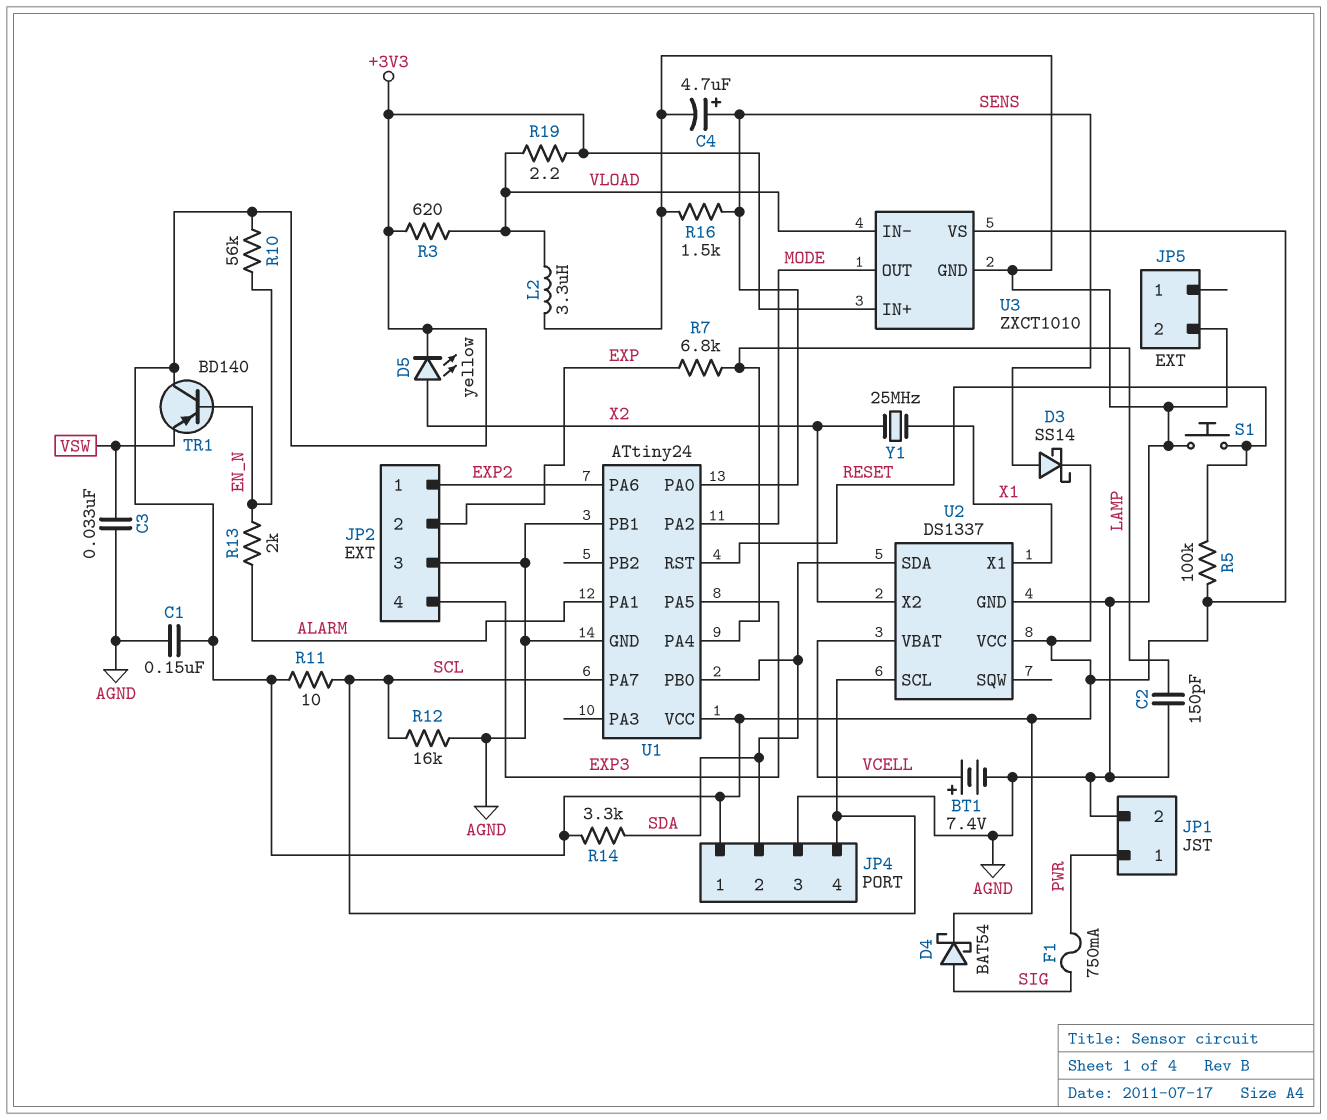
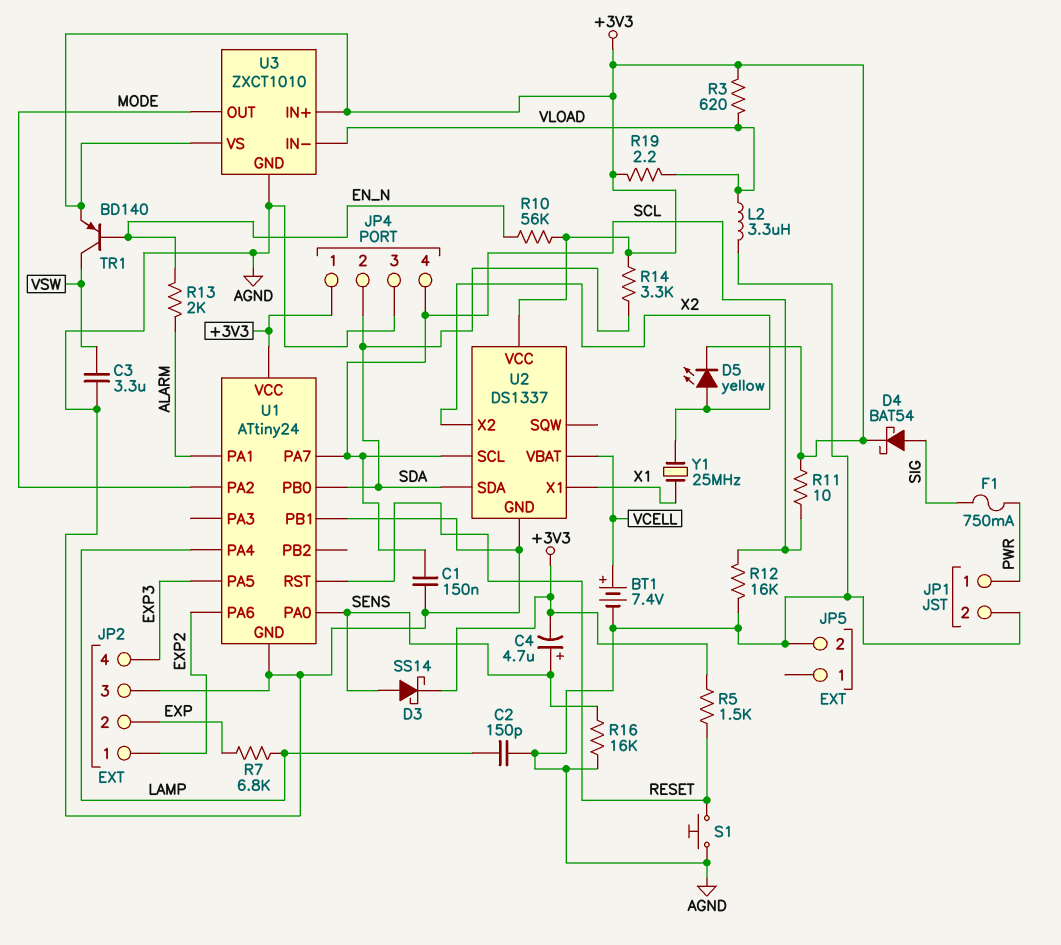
C1: 150nF (+3V3, AGND) -> 150nF (AGND, SCL)
C3: 33nF (AGND, VSW) -> 3.3uF (AGND, VSW)
C4: 4.7uF (plus SENS, minus AGND) -> 4.7uF (plus SENS, minus +3V3)
R5: 100k (+3V3, RESET) -> 1.5k (+3V3, RESET)
R16: 1.5k (AGND, SENS) -> 16k (AGND, SENS)
TR1: PNP BD140 (B EN_N, C +3V3, E VSW) -> PNP BD140 (B EN_N, C VSW, E +3V3)

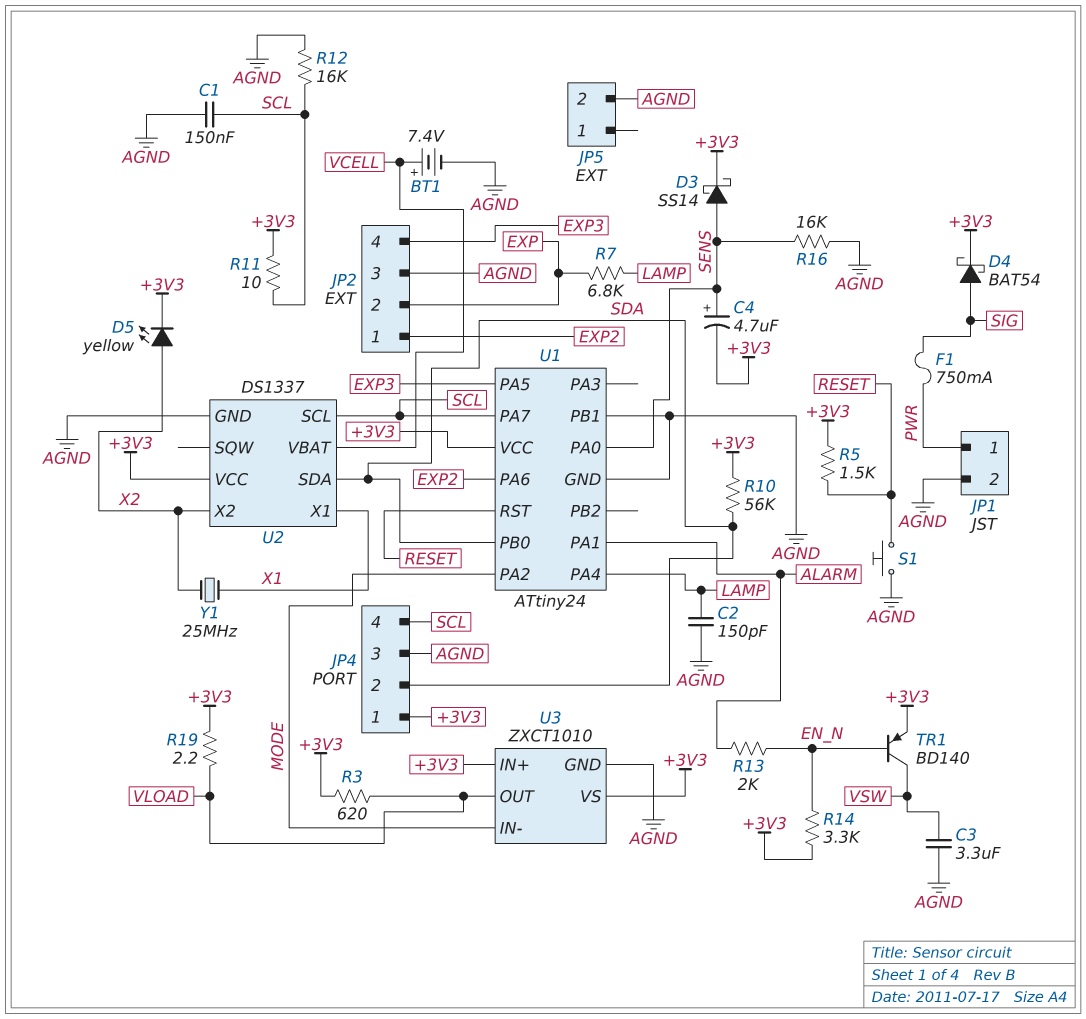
L2: 3.3uH (AGND, VLOAD) -> none
R10: 56k (+3V3, EN_N) -> 56k (+3V3, SDA)
R14: 3.3k (+3V3, SDA) -> 3.3k (+3V3, EN_N)
U3 pin IN-: VLOAD -> MODE
U3 pin OUT: MODE -> VLOAD

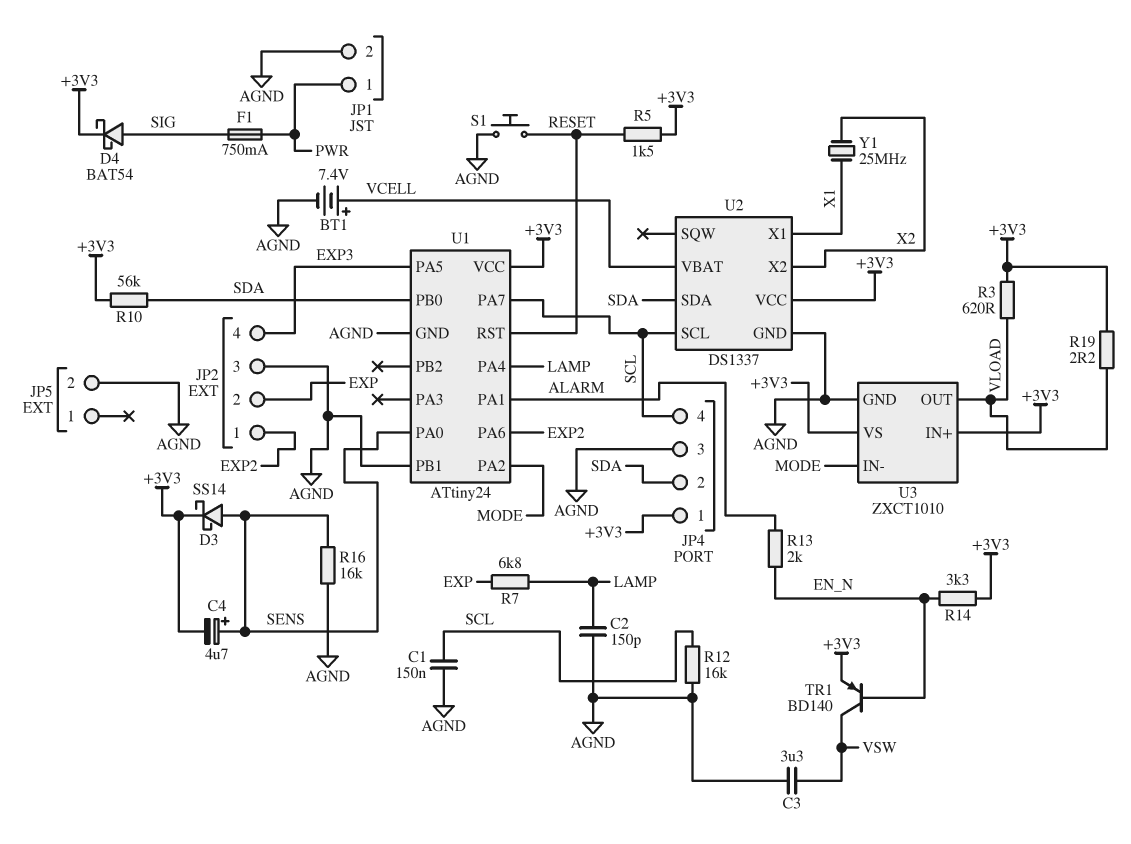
D5: LED yellow (A X2, K +3V3) -> none
R11: 10 (+3V3, SCL) -> none

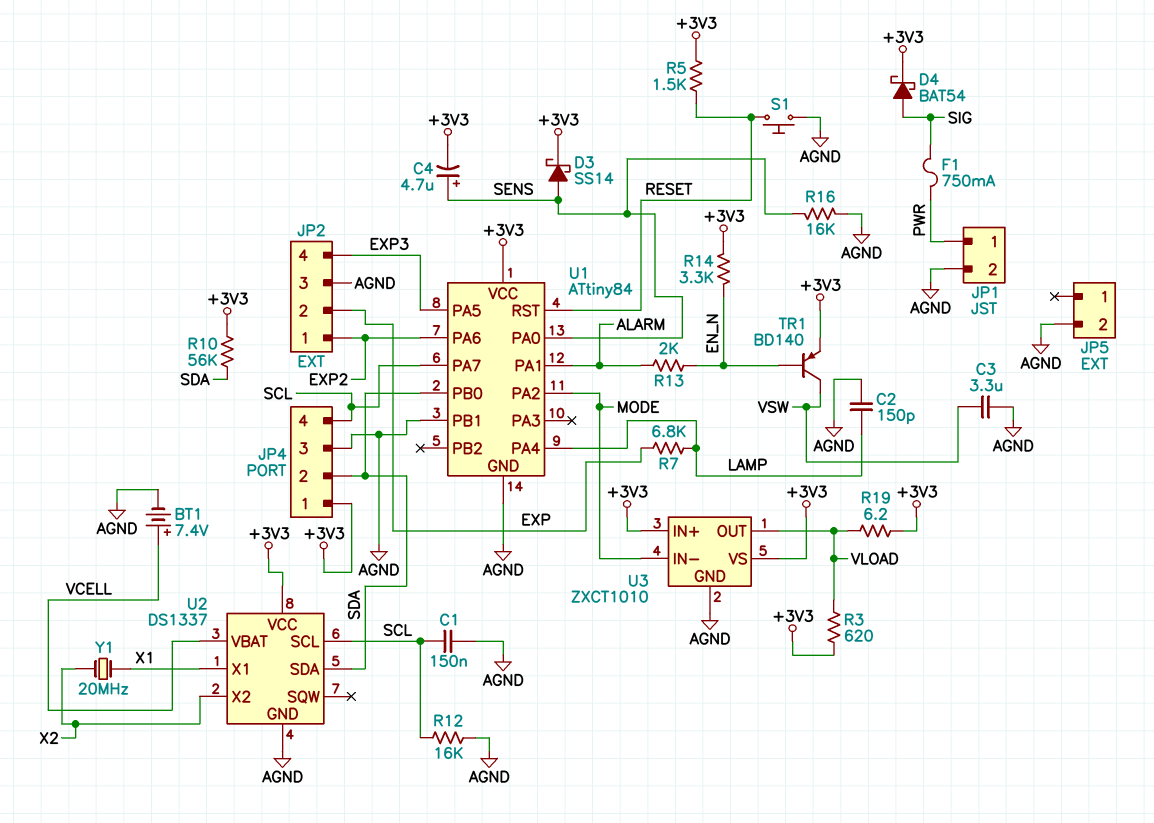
R19: 2.2 (+3V3, VLOAD) -> 6.2 (+3V3, VLOAD)
U1: ATtiny24 -> ATtiny84
Y1: 25MHz (X1, X2) -> 20MHz (X1, X2)

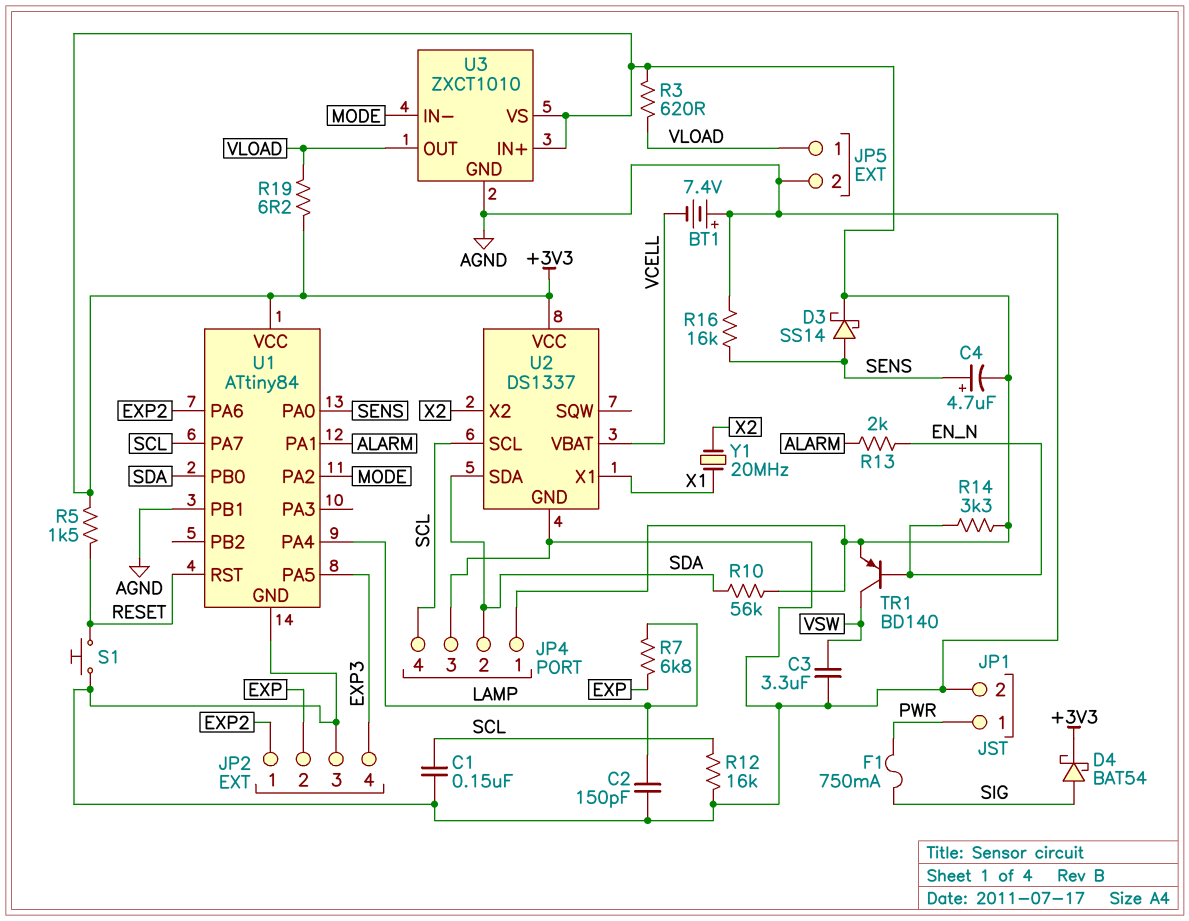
BT1: 7.4V (plus VCELL, minus AGND) -> 7.4V (plus AGND, minus VCELL)
JP5 pin 1: none -> VLOAD

